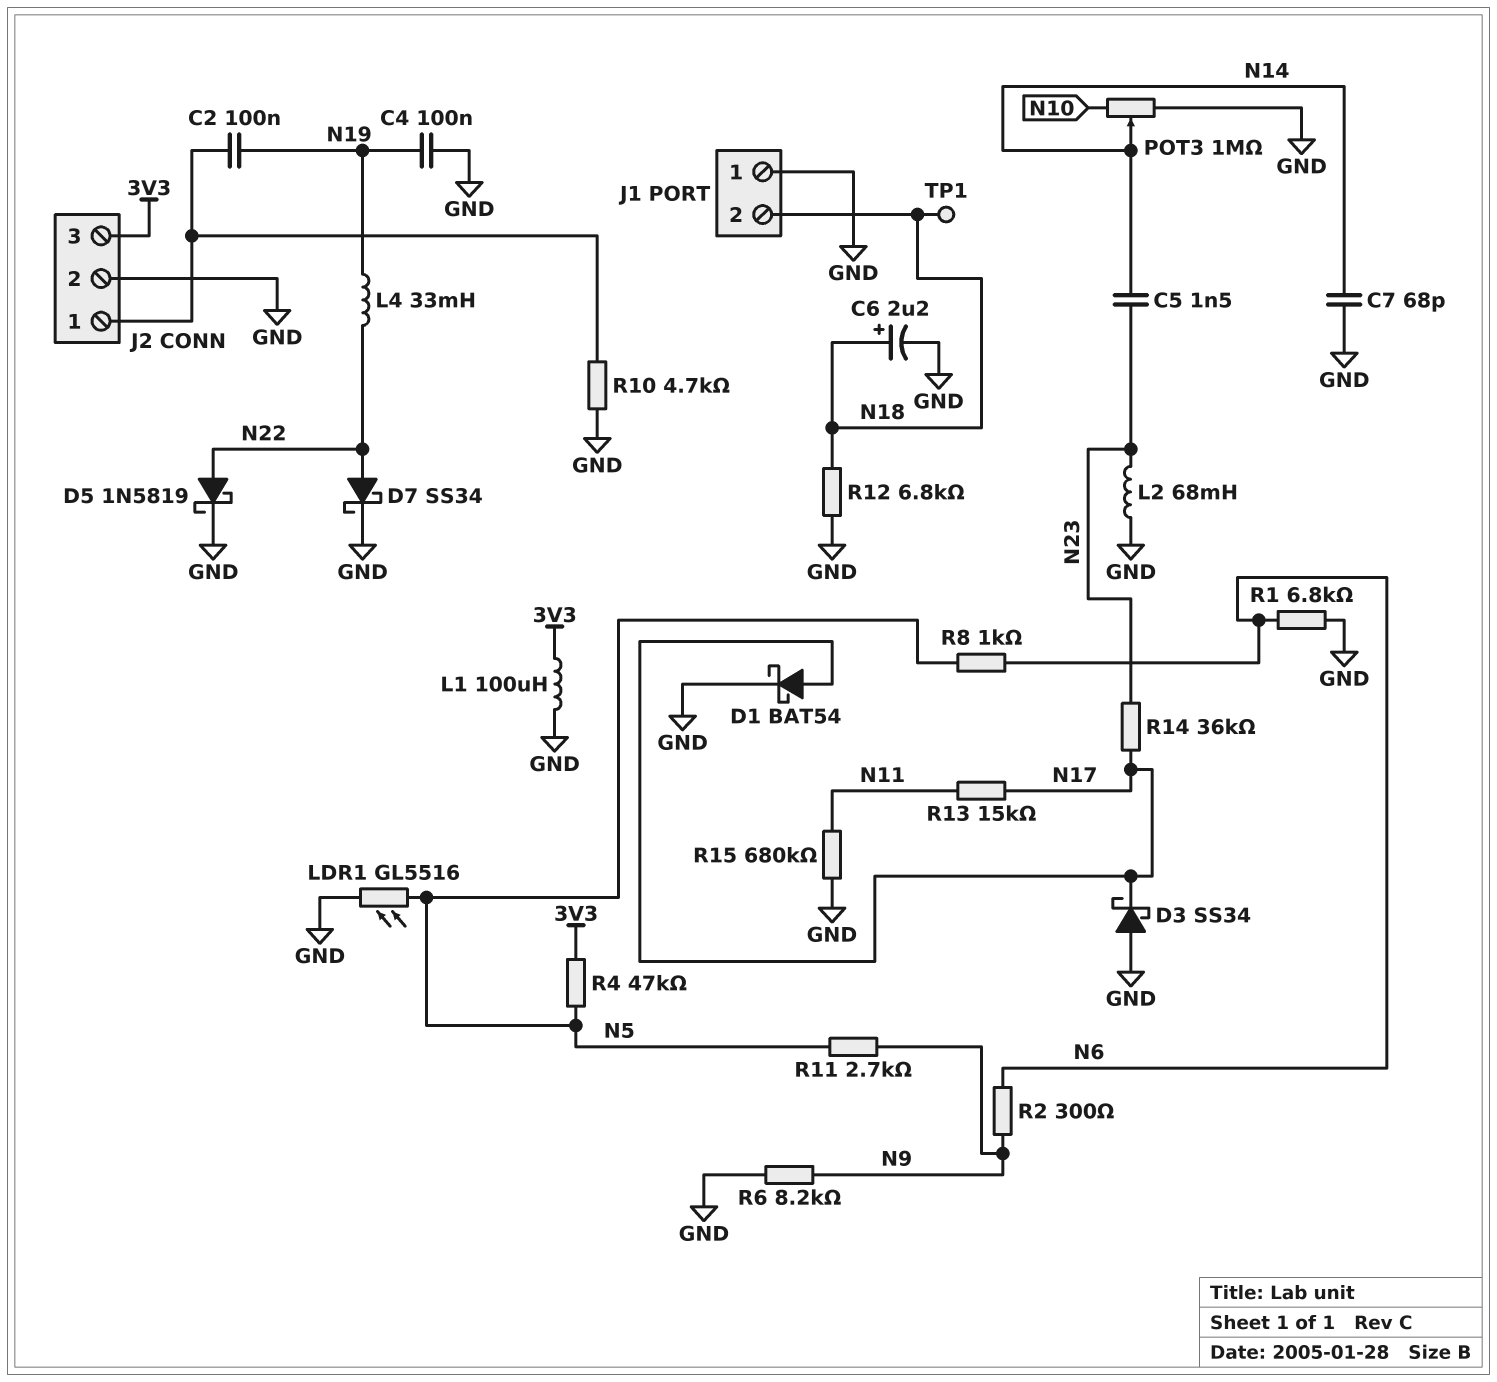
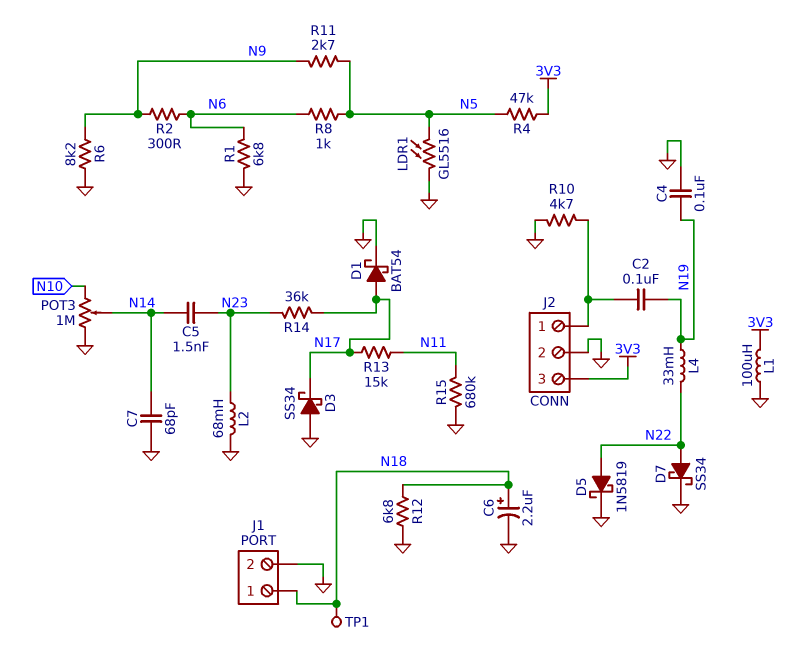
J1 pin 1: GND -> N18
J1 pin 2: N18 -> GND

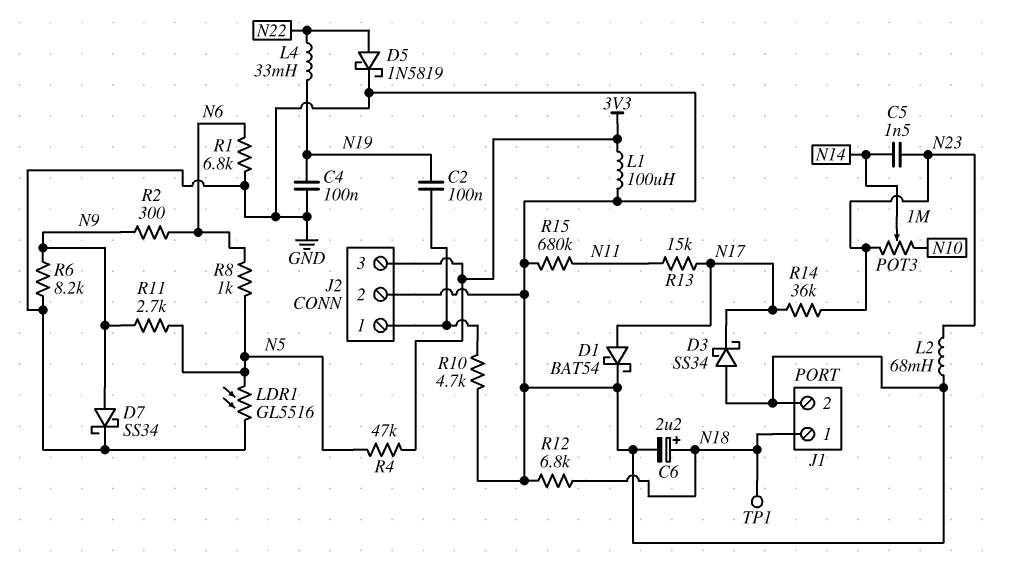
C7: 68pF (GND, N14) -> none
D7: schottky SS34 (A N22, K GND) -> schottky SS34 (A N9, K GND)
POT3: 1M (GND, N10, wiper N14) -> 1M (N10, N23, wiper N14)

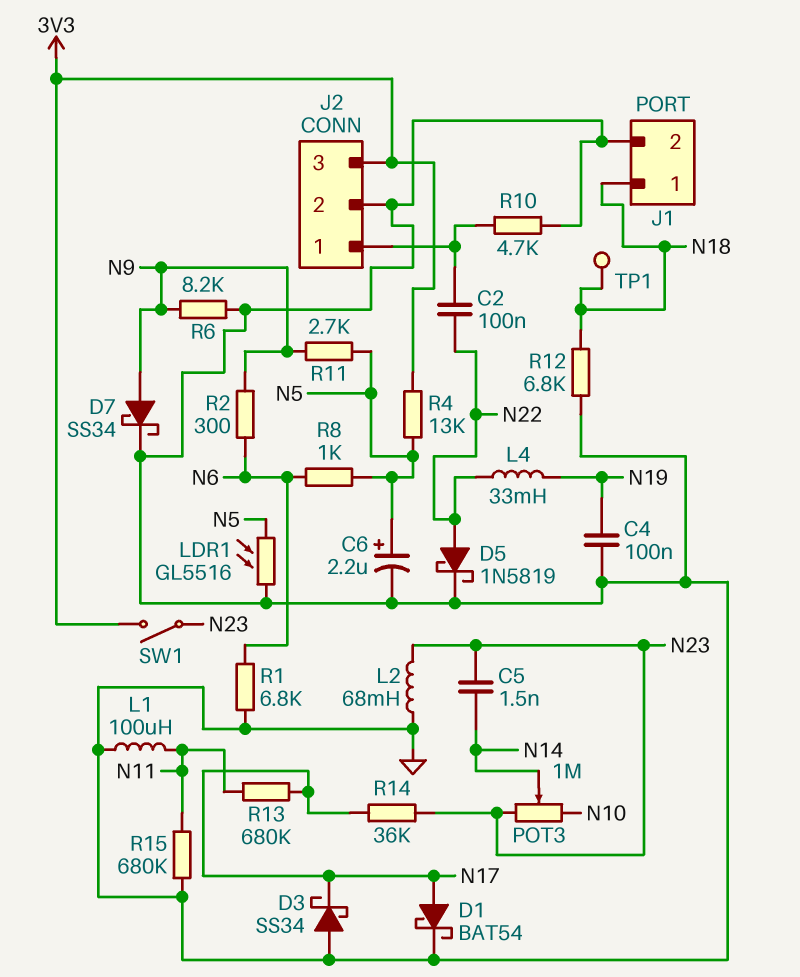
C2: 100nF (J2/1, N19) -> 100nF (J2/1, N22)
C6: 2.2uF (plus N18, minus GND) -> 2.2uF (plus N5, minus GND)
L1: 100uH (3V3, GND) -> 100uH (GND, N11)
R4: 47k (3V3, N5) -> 13k (3V3, N5)
R13: 15k (N11, N17) -> 680k (N11, N17)
SW1: none -> switch (3V3, N23)

